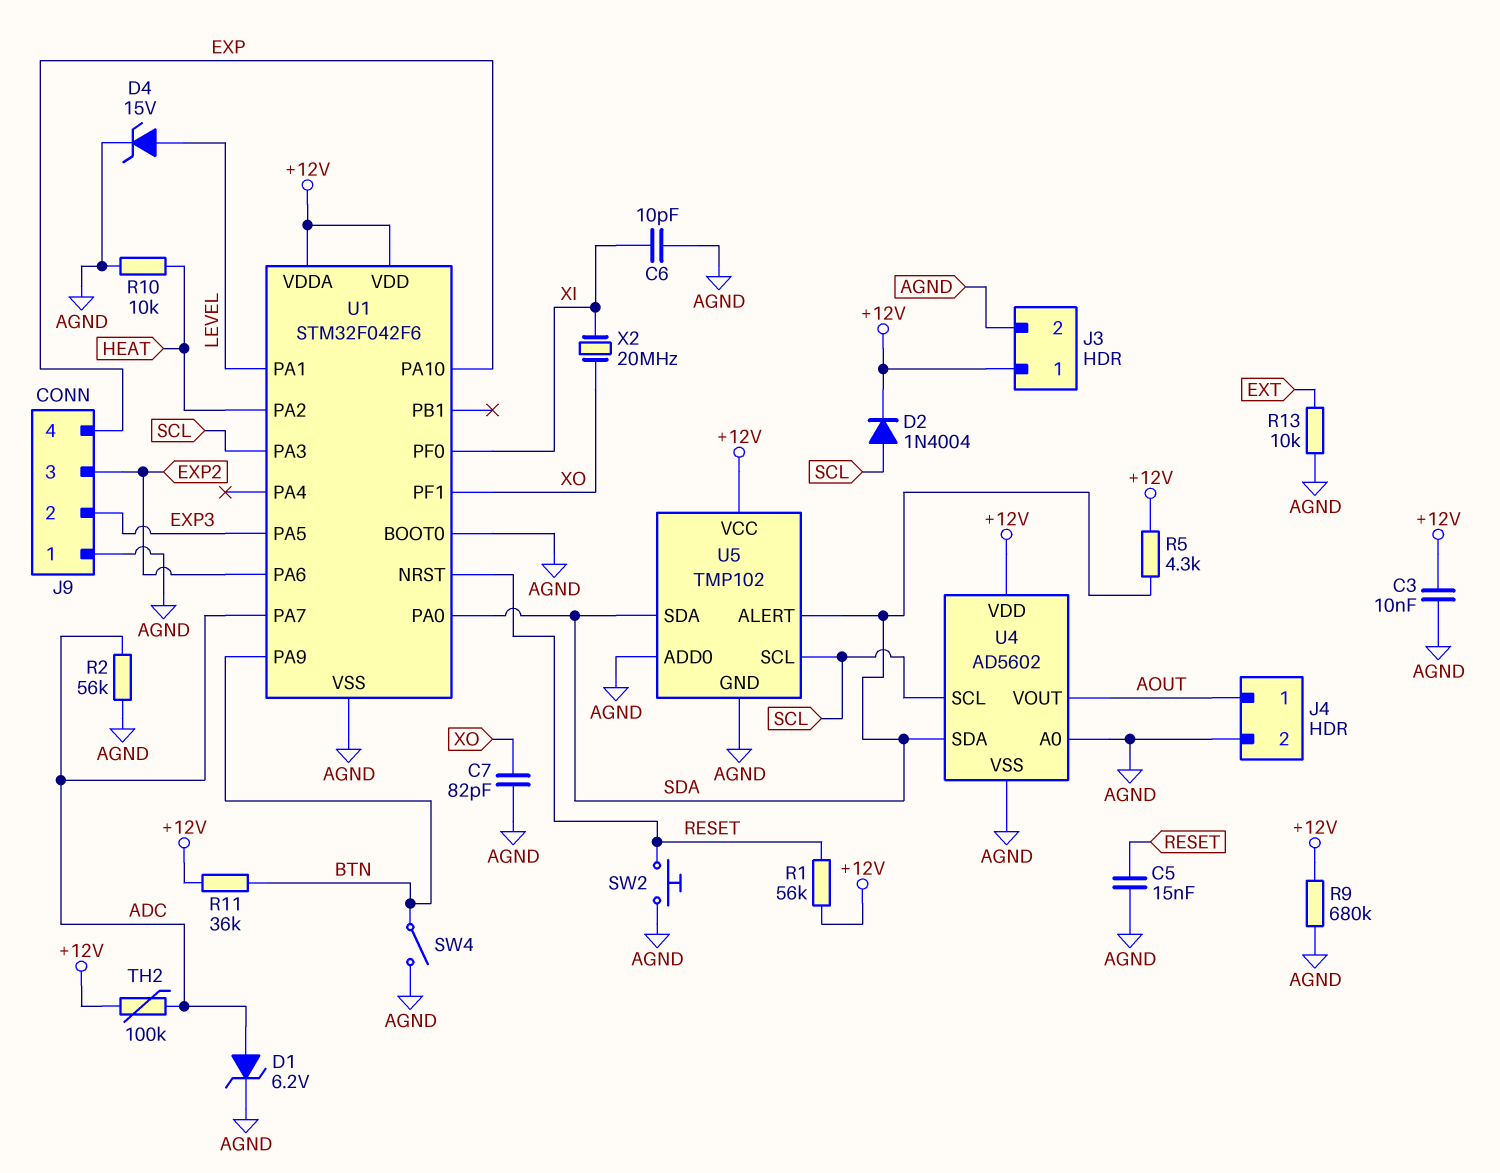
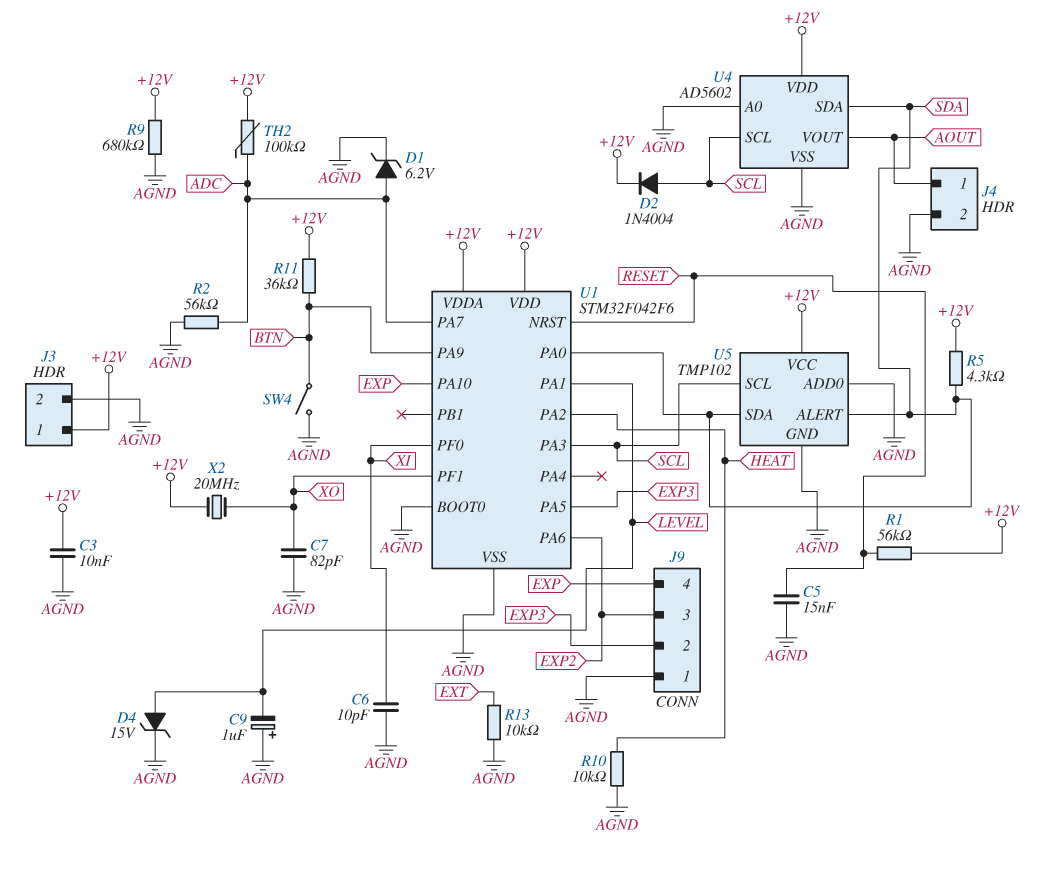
C9: none -> 1uF (plus AGND, minus LEVEL)
SW2: button (AGND, RESET) -> none
X2: 20MHz (XI, XO) -> 20MHz (+12V, XO)

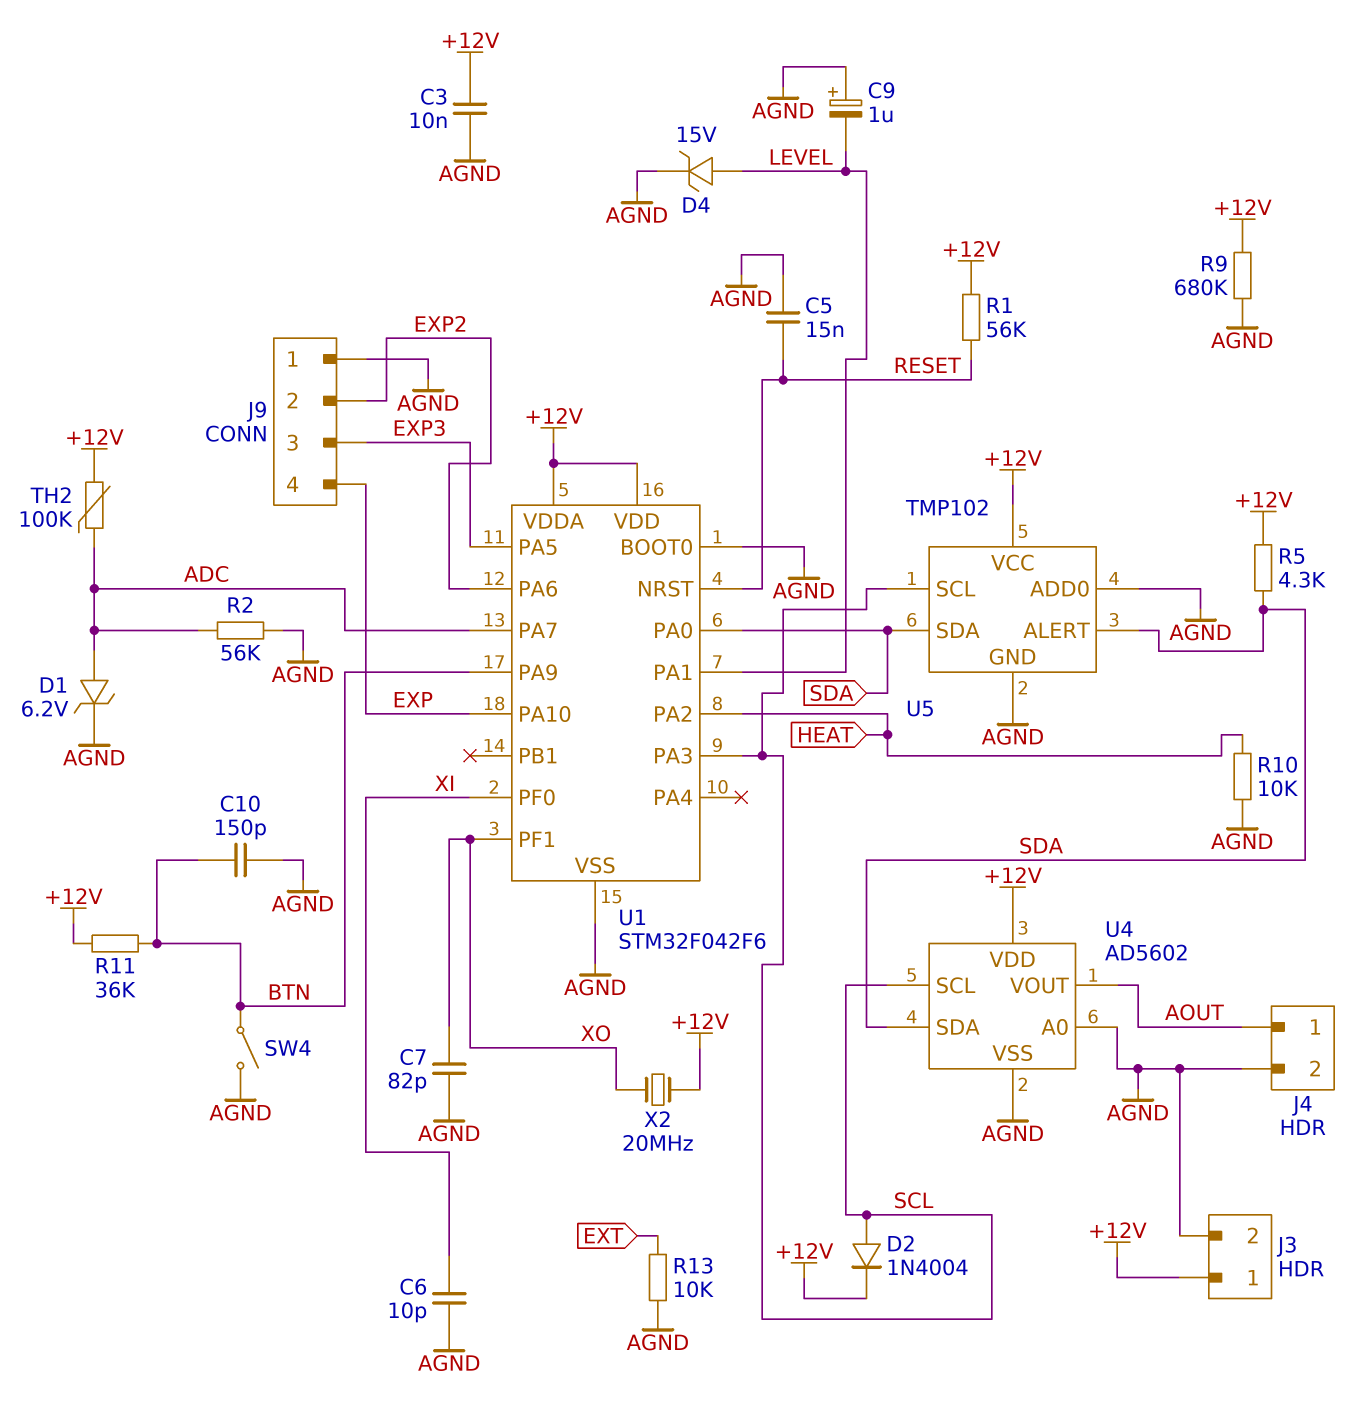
C10: none -> 150pF (AGND, BTN)
J9 pin 2: EXP3 -> EXP2
J9 pin 3: EXP2 -> EXP3

